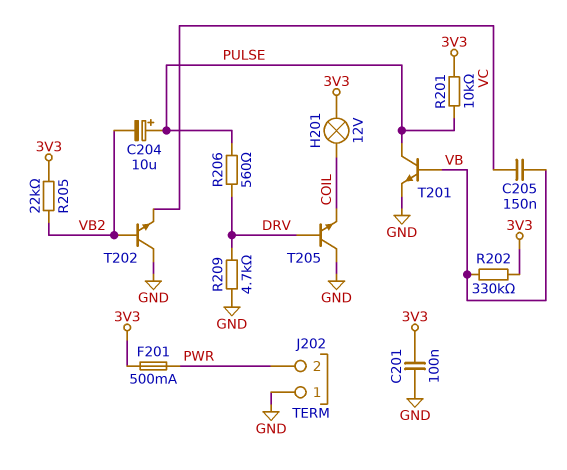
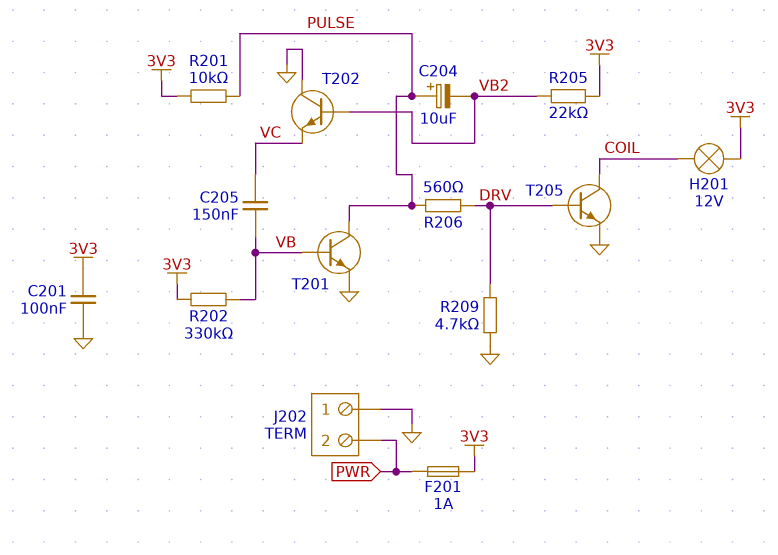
F201: 500mA (3V3, PWR) -> 1A (3V3, PWR)
T205: NPN (B DRV, C GND, E COIL) -> NPN (B DRV, C COIL, E GND)

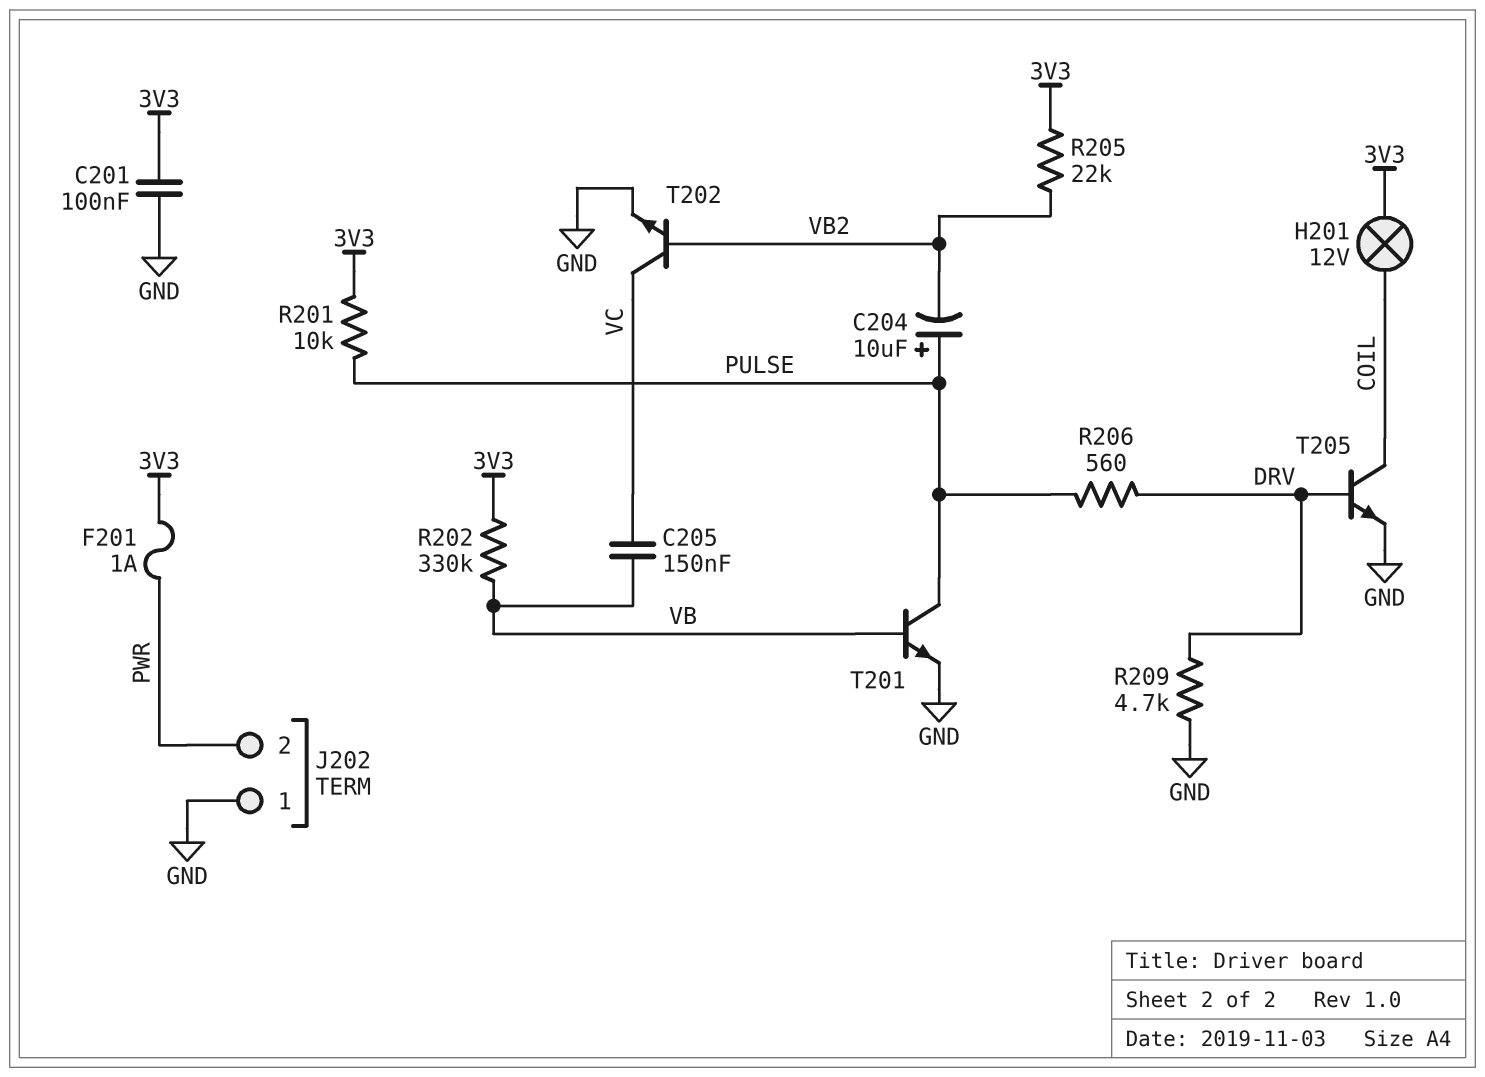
T202: NPN (B VB2, C GND, E VC) -> NPN (B VB2, C VC, E GND)

